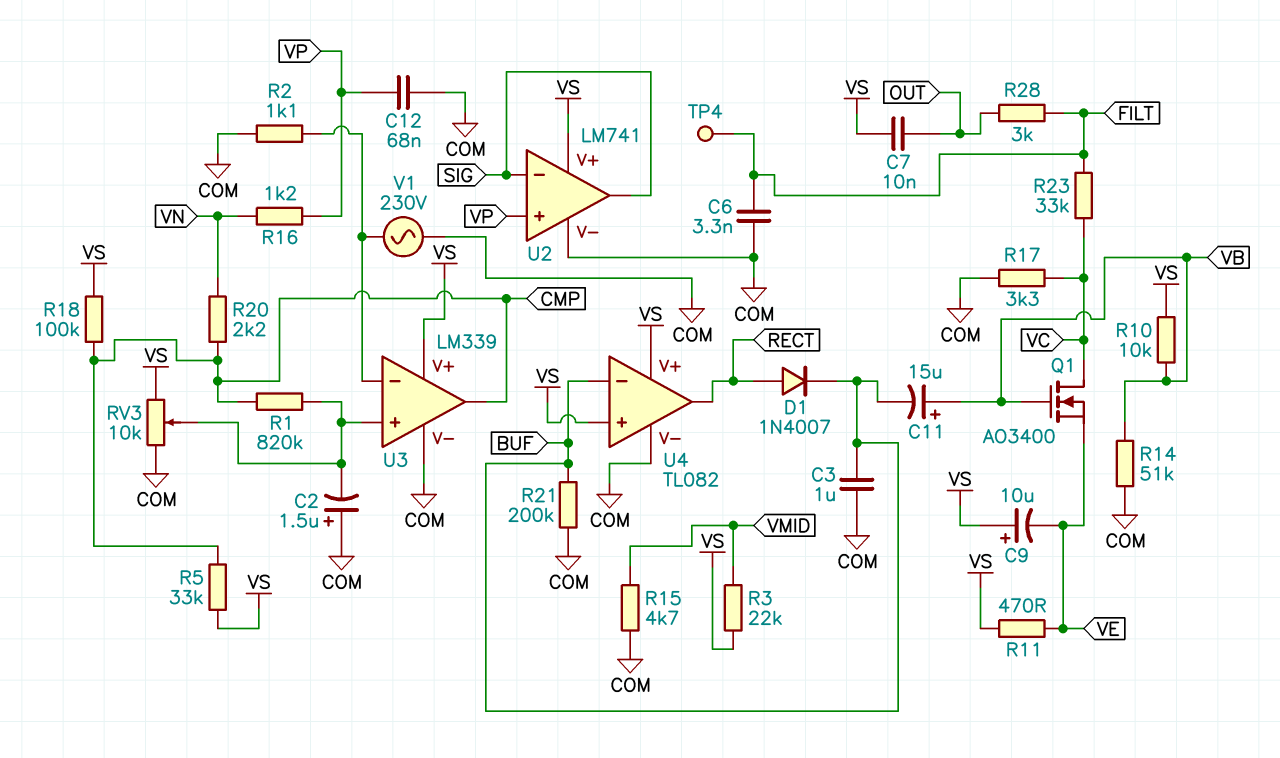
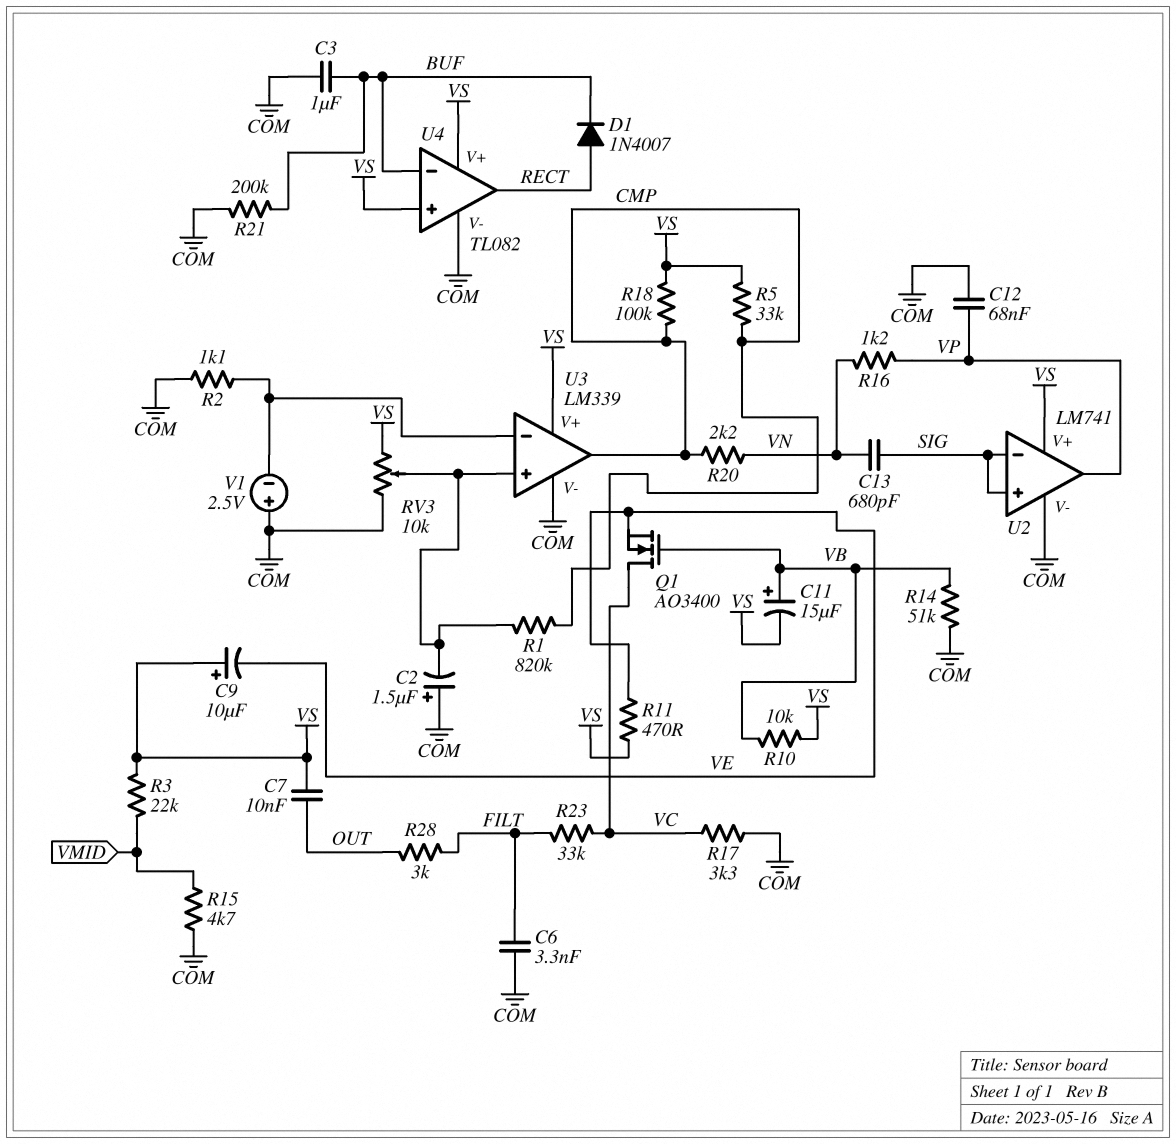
C11: 15uF (plus VB, minus BUF) -> 15uF (plus VB, minus VS)
C13: none -> 680pF (SIG, VN)
TP4: test point (FILT) -> none
U2 pin in+: VP -> SIG
U2 pin out: SIG -> VP
V1: AC 230V (COM, U3/in-) -> 2.5V (plus COM, minus U3/in-)

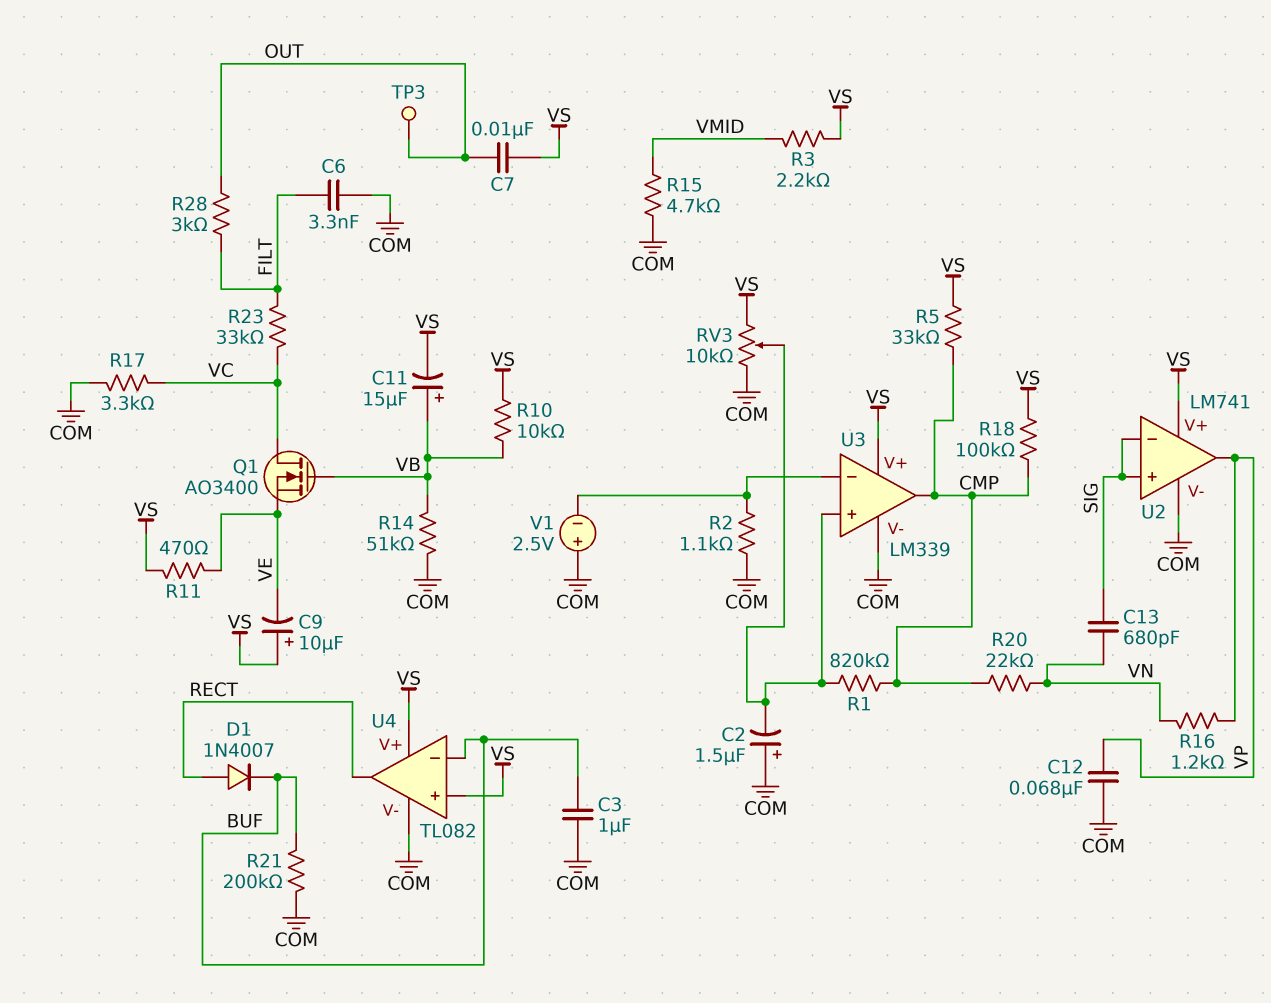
R3: 22k (VMID, VS) -> 2.2k (VMID, VS)
R20: 2.2k (CMP, VN) -> 22k (CMP, VN)
TP3: none -> test point (OUT)

